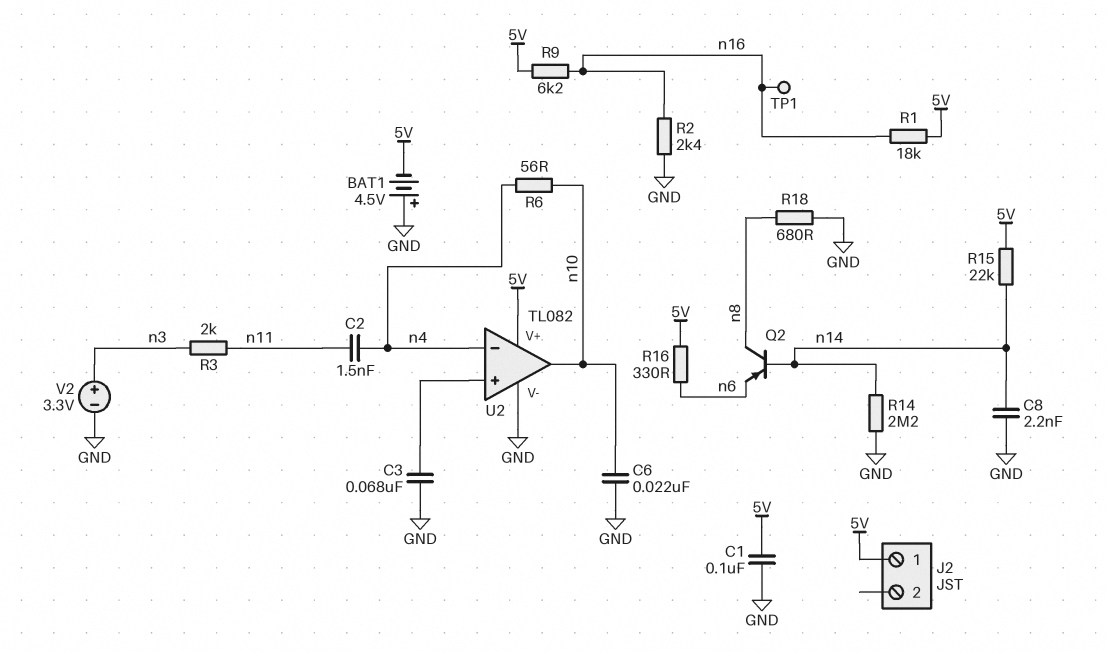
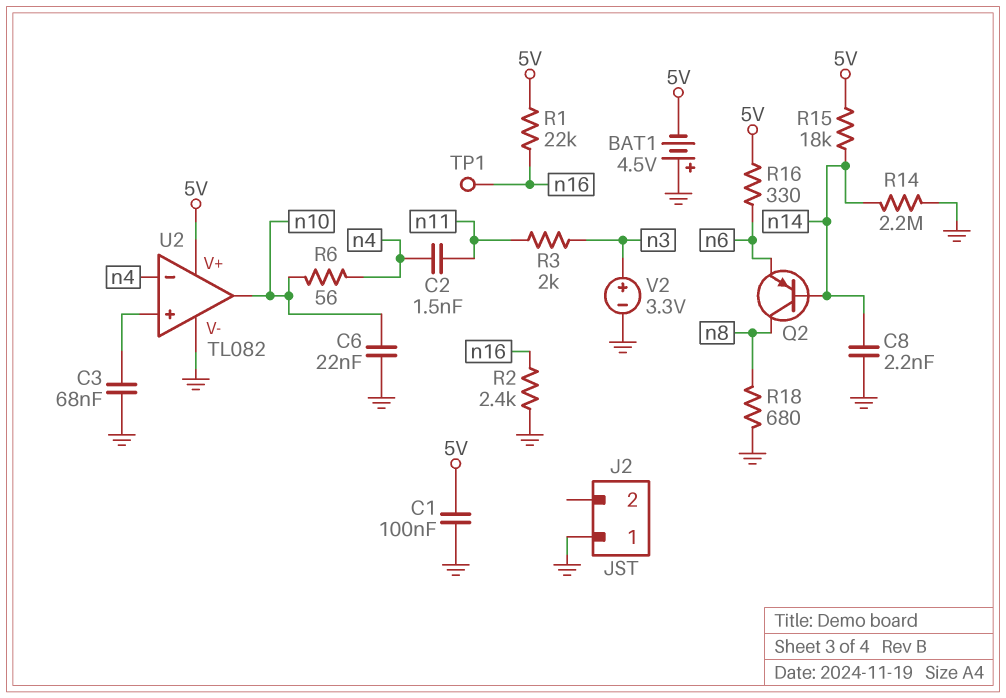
J2 pin 1: 5V -> GND
R1: 18k (5V, n16) -> 22k (5V, n16)
R9: 6.2k (5V, n16) -> none
R15: 22k (5V, n14) -> 18k (5V, n14)

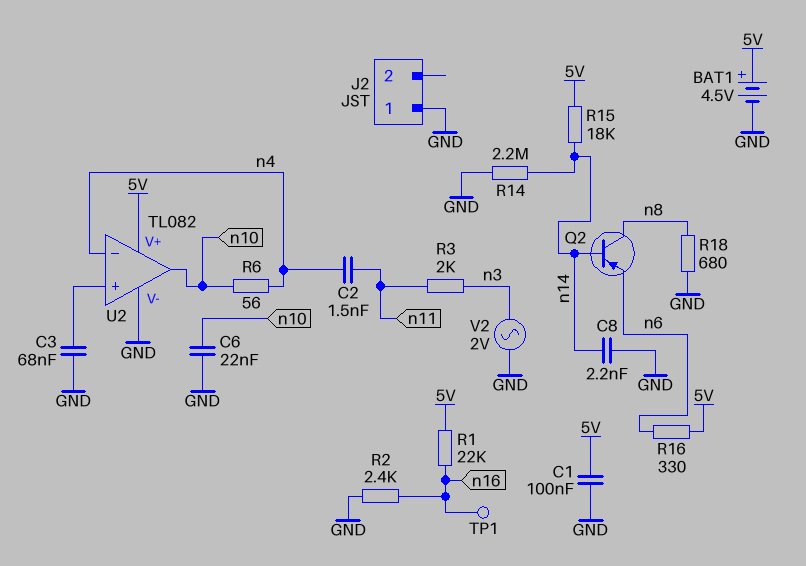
BAT1: 4.5V (plus GND, minus 5V) -> 4.5V (plus 5V, minus GND)
V2: 3.3V (plus n3, minus GND) -> AC 2V (GND, n3)

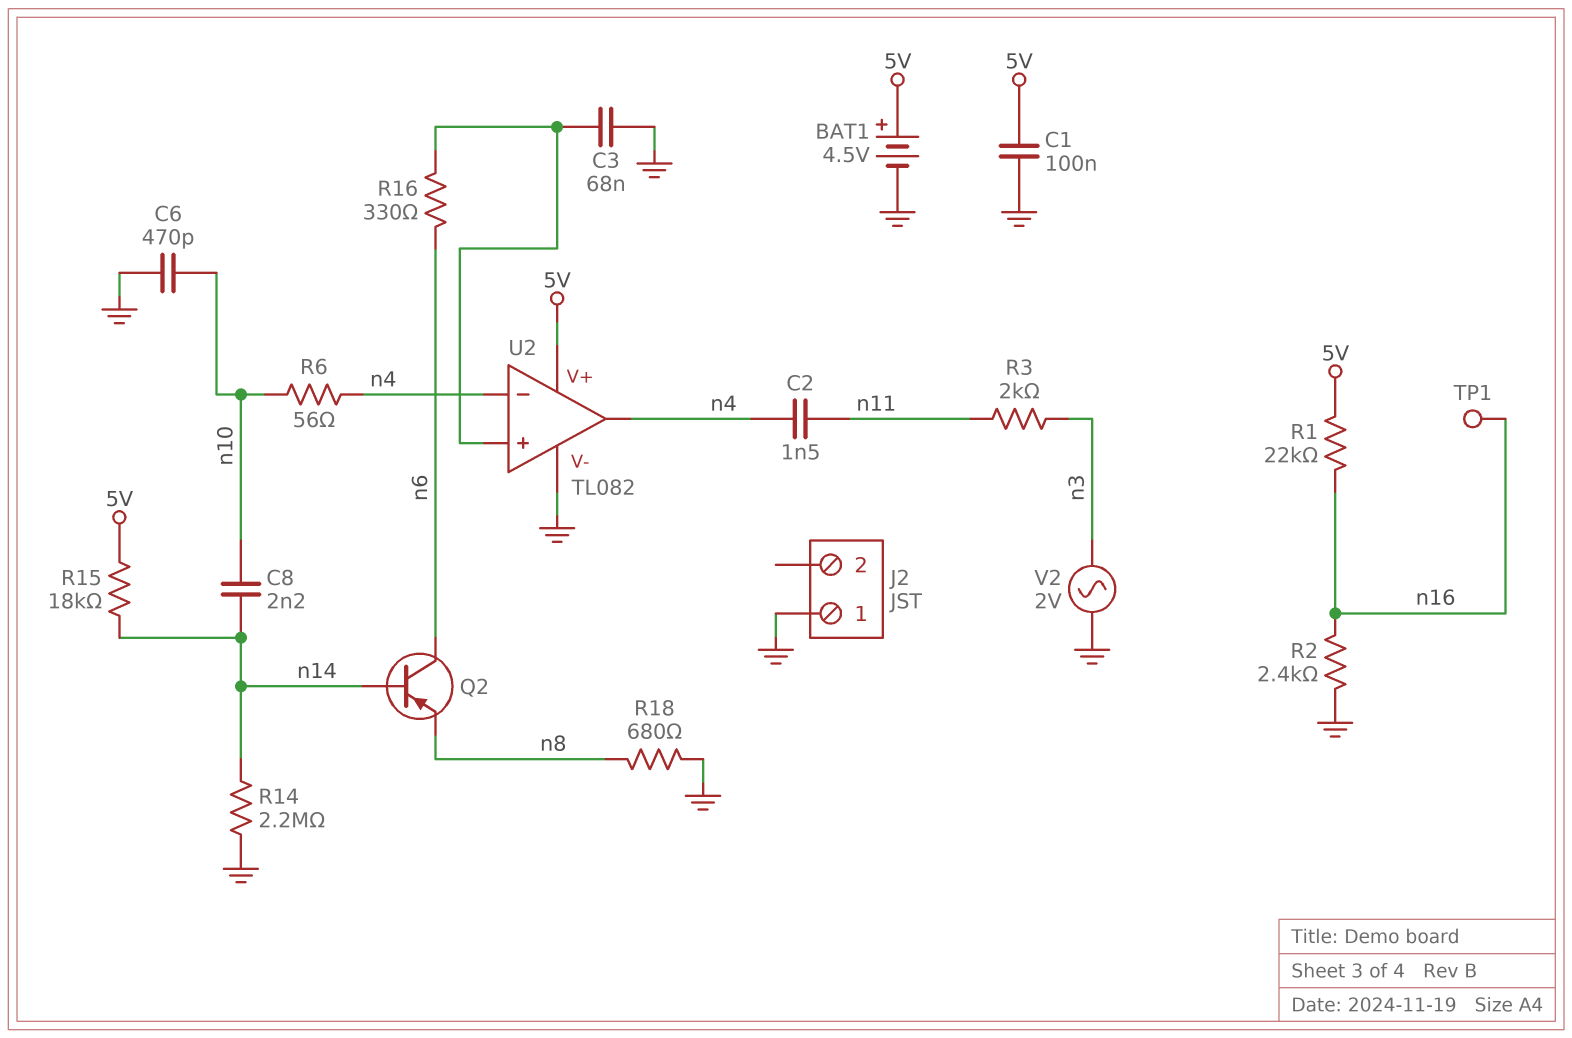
C6: 22nF (GND, n10) -> 470pF (GND, n10)
C8: 2.2nF (GND, n14) -> 2.2nF (n10, n14)
Q2: PNP (B n14, C n8, E n6) -> PNP (B n14, C n6, E n8)
R16: 330 (5V, n6) -> 330 (U2/in+, n6)
U2 pin out: n10 -> n4

